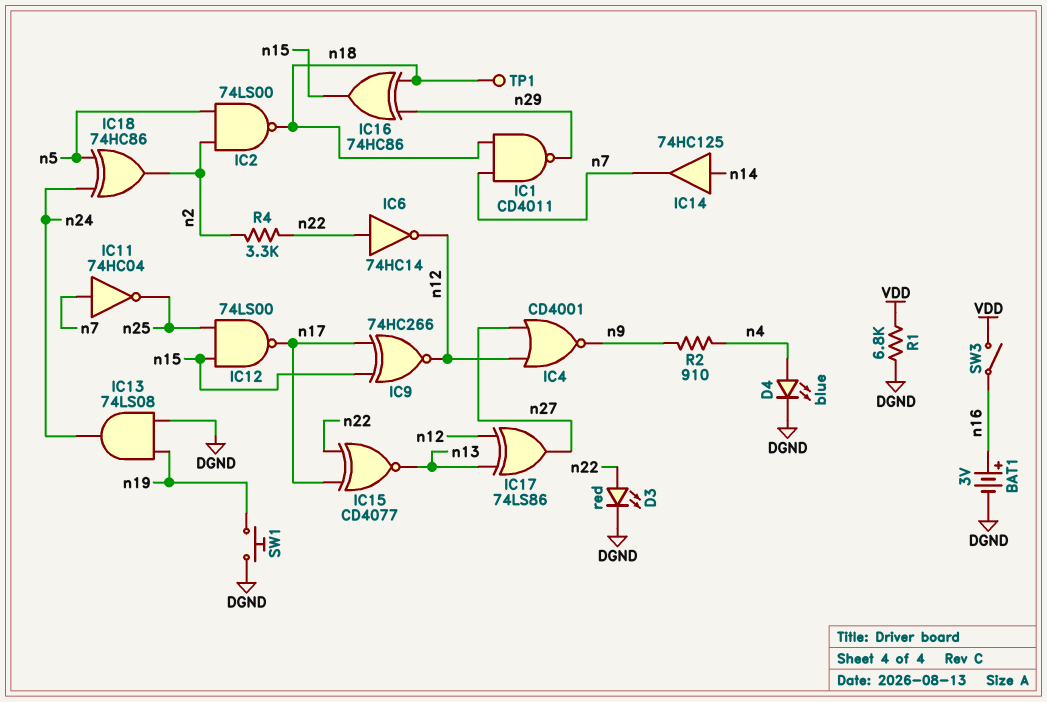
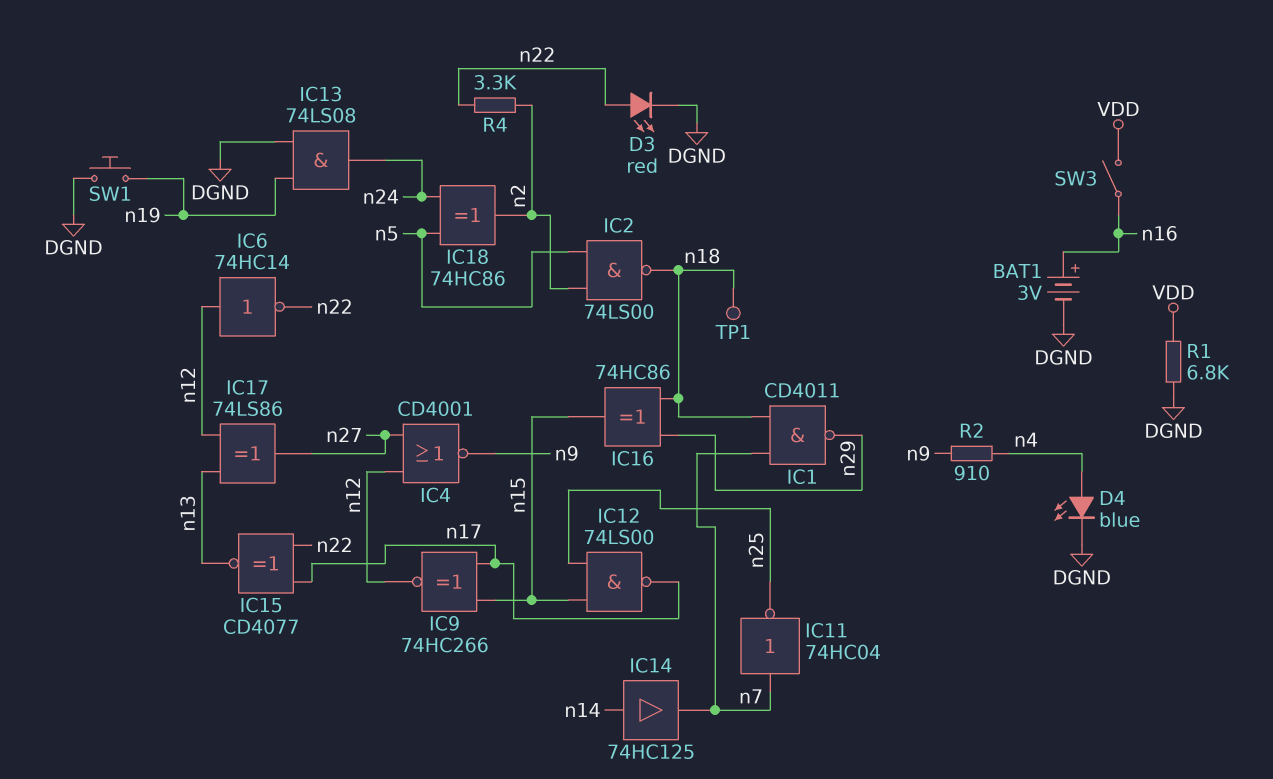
IC6: NOT 74HC14 (in n22, out n12) -> NOT 74HC14 (in n12, out n22)

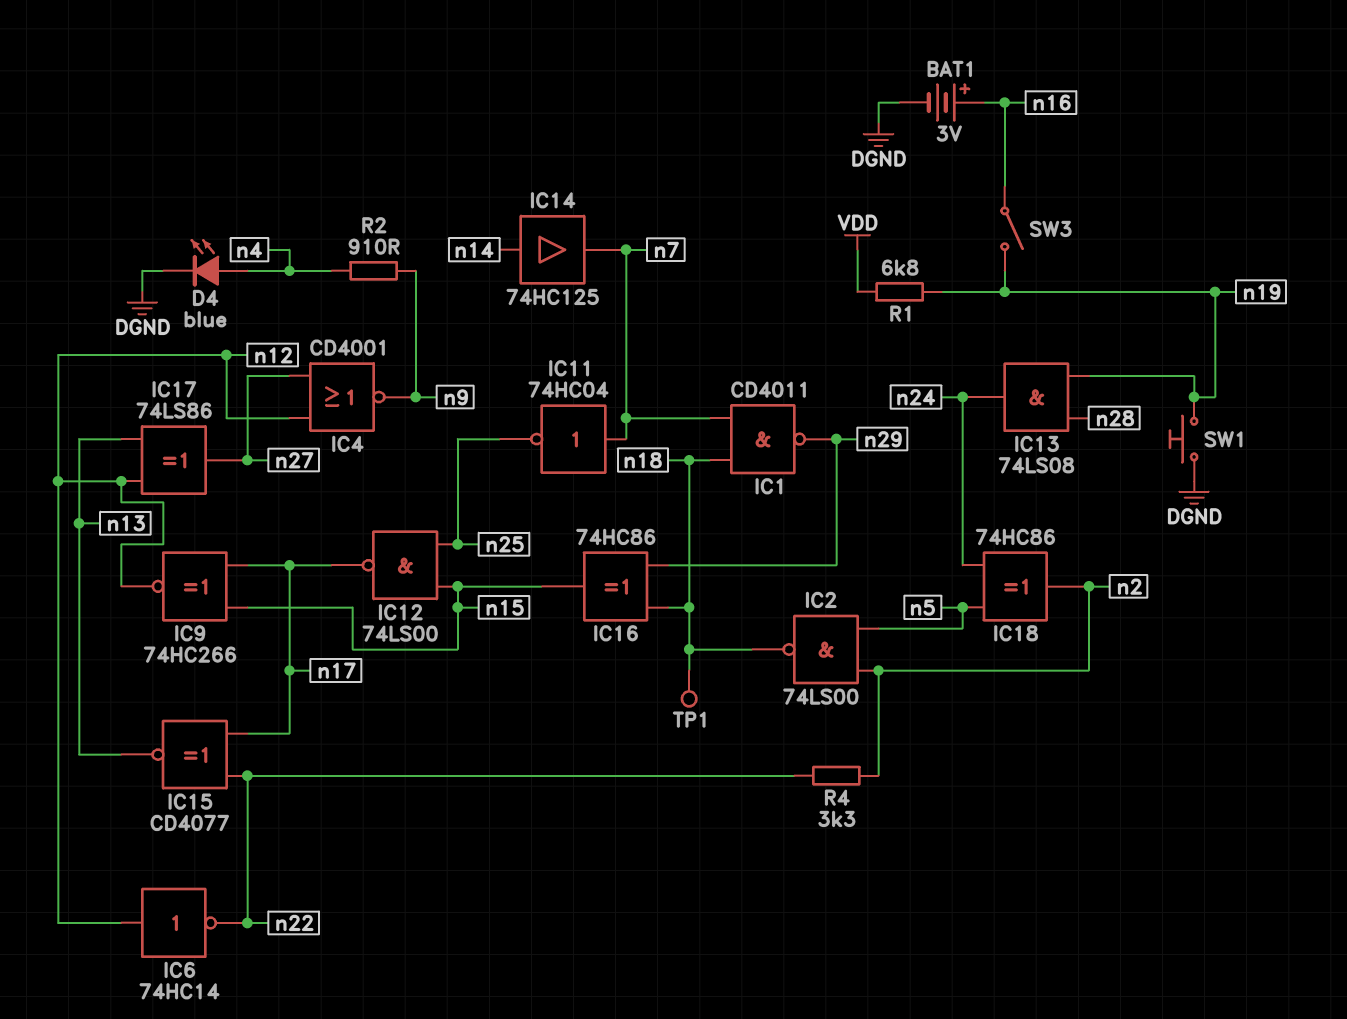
D3: LED red (A n22, K DGND) -> none
IC13: AND 74LS08 (in DGND, in n19, out n24) -> AND 74LS08 (in n19, in n28, out n24)
R1: 6.8k (DGND, VDD) -> 6.8k (VDD, n19)
SW3: switch (VDD, n16) -> switch (n16, n19)

